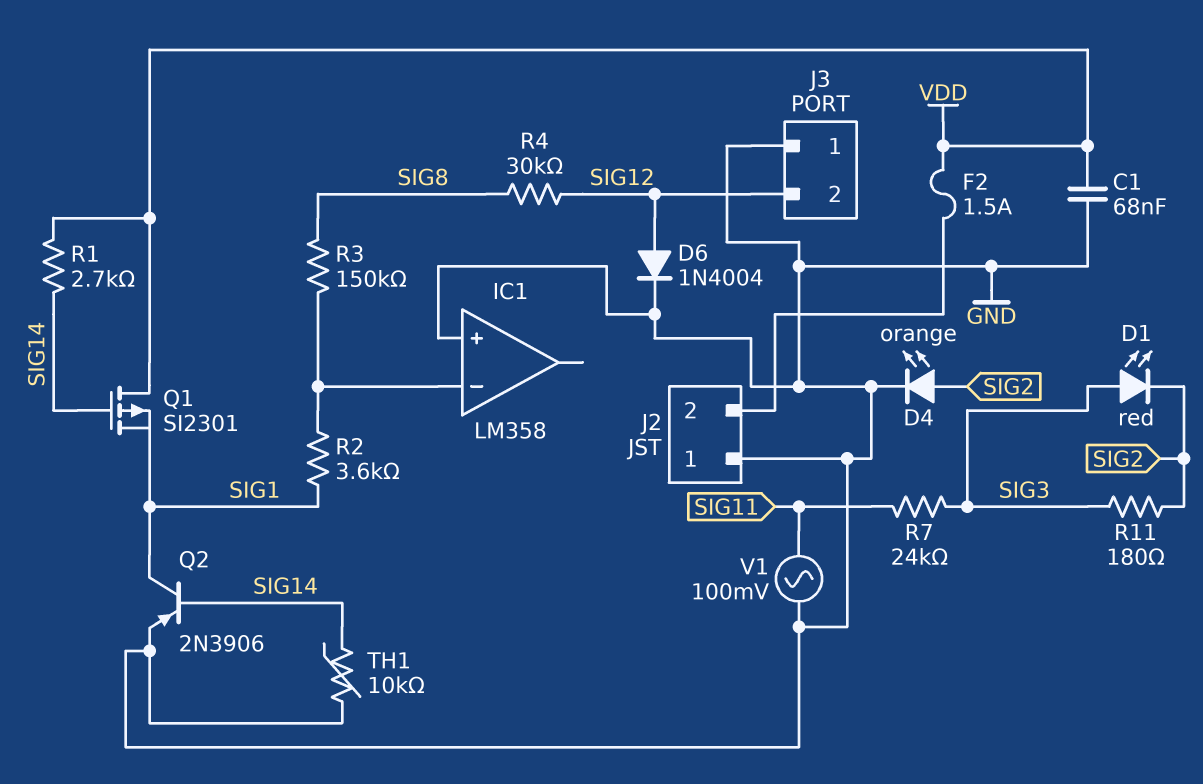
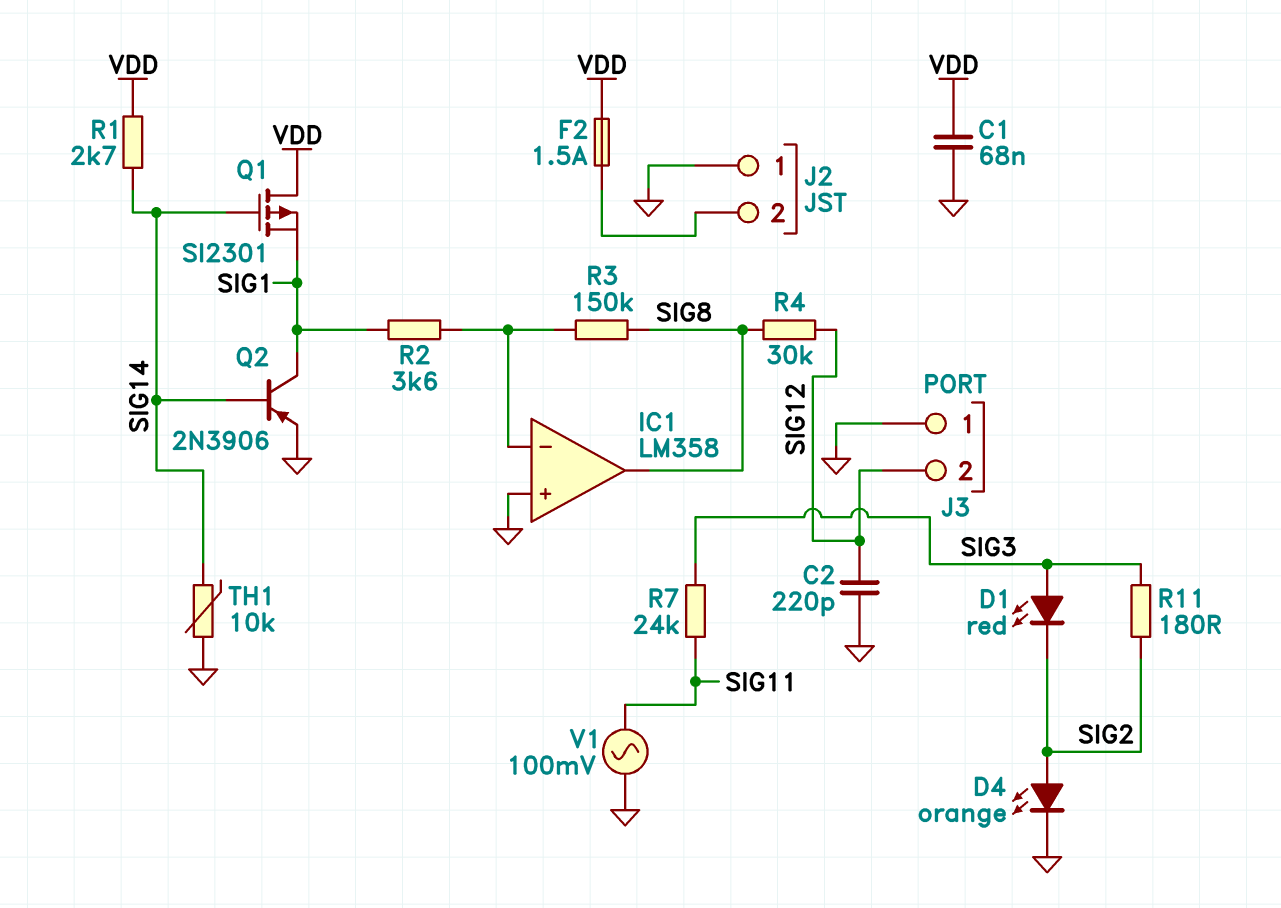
C2: none -> 220pF (GND, SIG12)
D6: diode 1N4004 (A SIG12, K GND) -> none
IC1 pin out: none -> SIG8

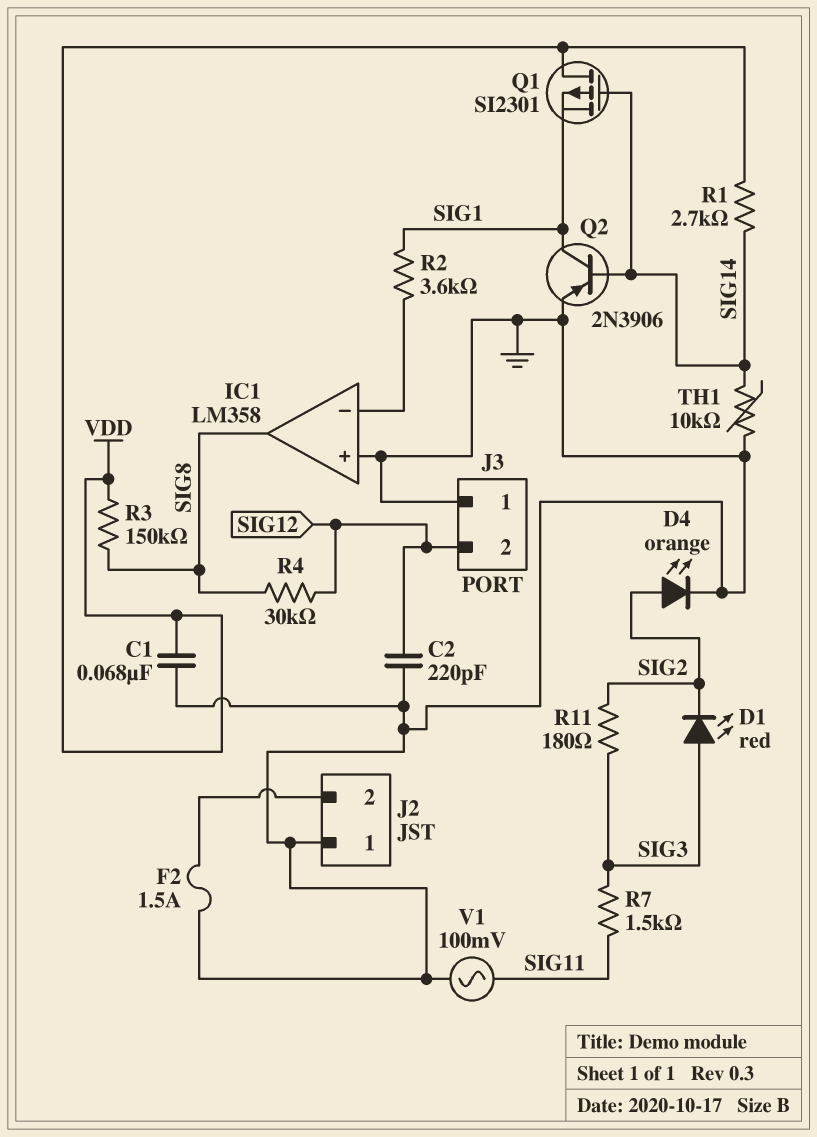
F2: 1.5A (J2/2, VDD) -> 1.5A (GND, J2/2)
R3: 150k (IC1/in-, SIG8) -> 150k (SIG8, VDD)
R7: 24k (SIG3, SIG11) -> 1.5k (SIG3, SIG11)

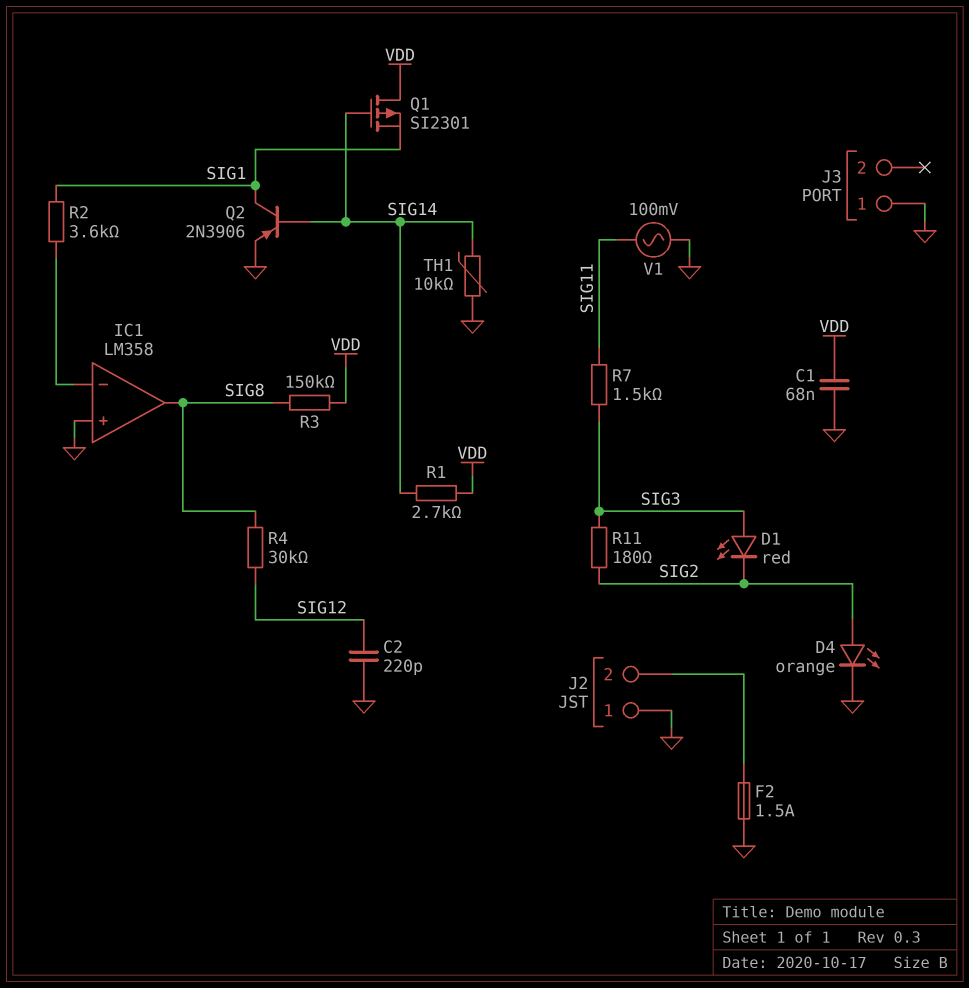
J3 pin 2: SIG12 -> none

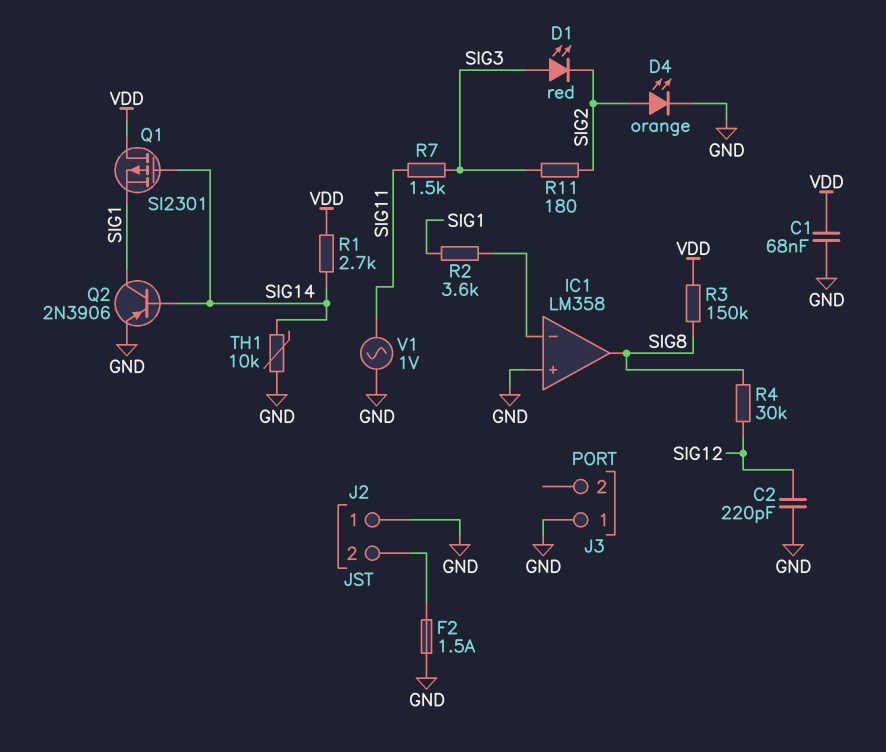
V1: AC 100mV (GND, SIG11) -> AC 1V (GND, SIG11)

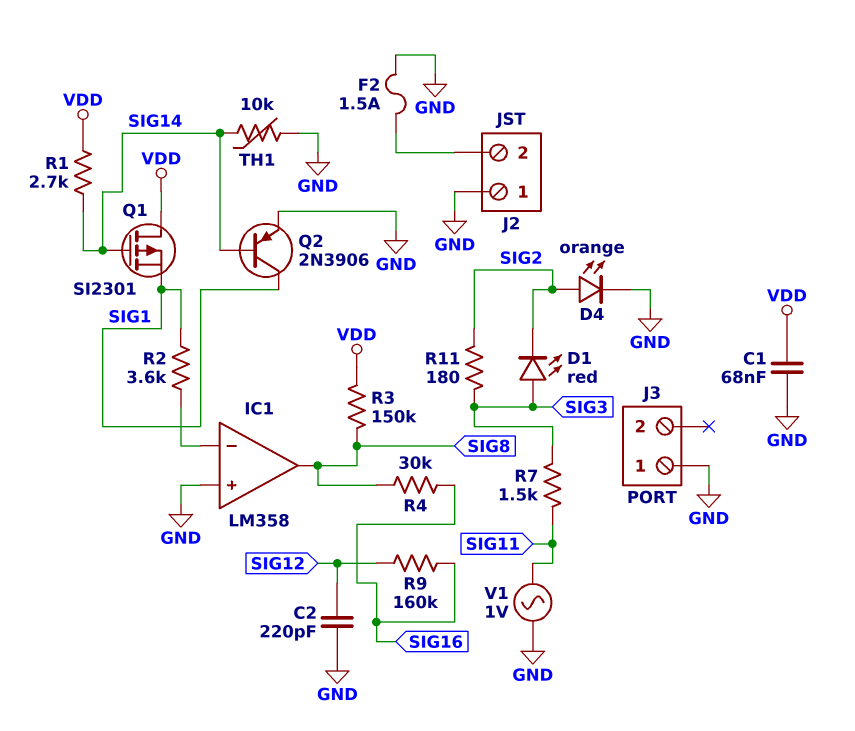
R4: 30k (SIG8, SIG12) -> 30k (SIG8, SIG16)
R9: none -> 160k (SIG12, SIG16)

